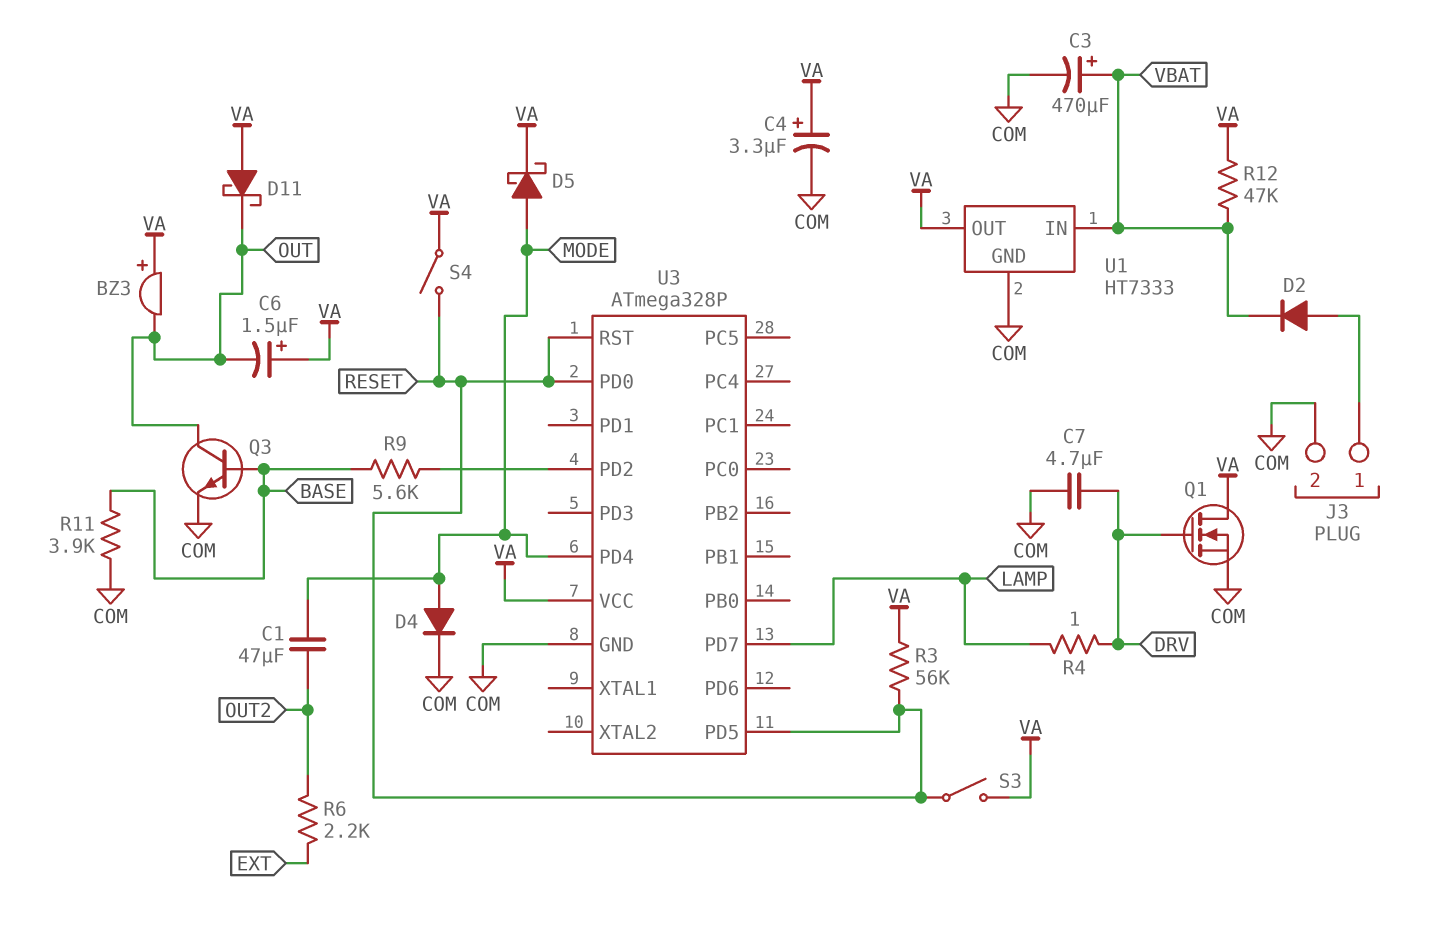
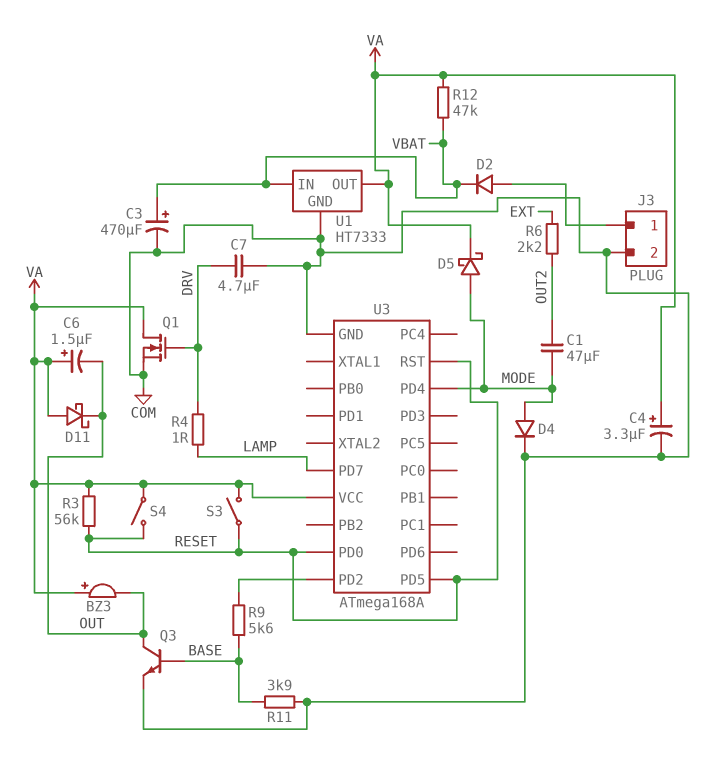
U3: ATmega328P -> ATmega168A

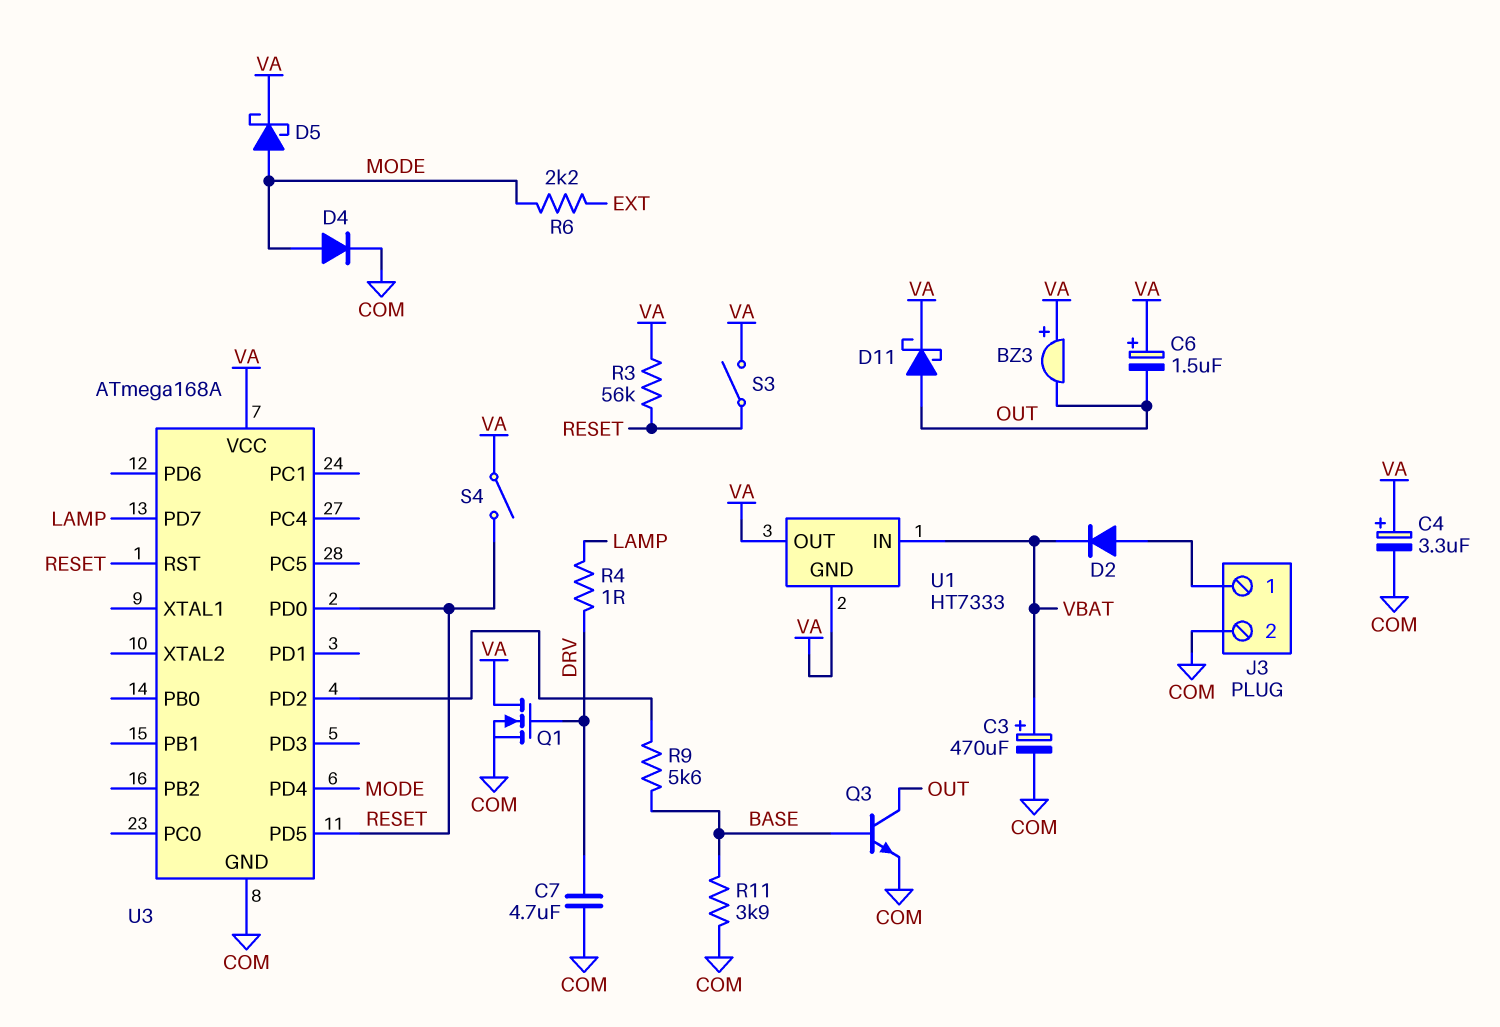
C1: 47uF (MODE, OUT2) -> none
D11: schottky (A VA, K OUT) -> schottky (A OUT, K VA)
R6: 2.2k (EXT, OUT2) -> 2.2k (EXT, MODE)
R12: 47k (VA, VBAT) -> none
U1 pin GND: COM -> VA

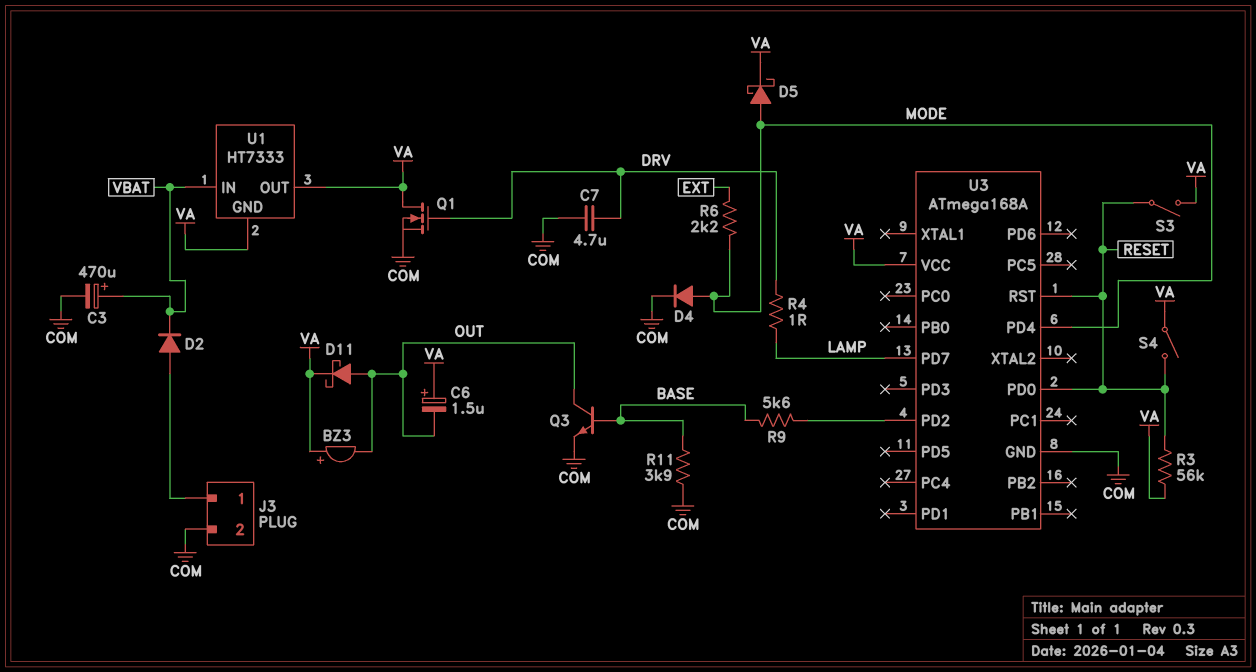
C4: 3.3uF (plus VA, minus COM) -> none
U3 pin PD5: RESET -> none

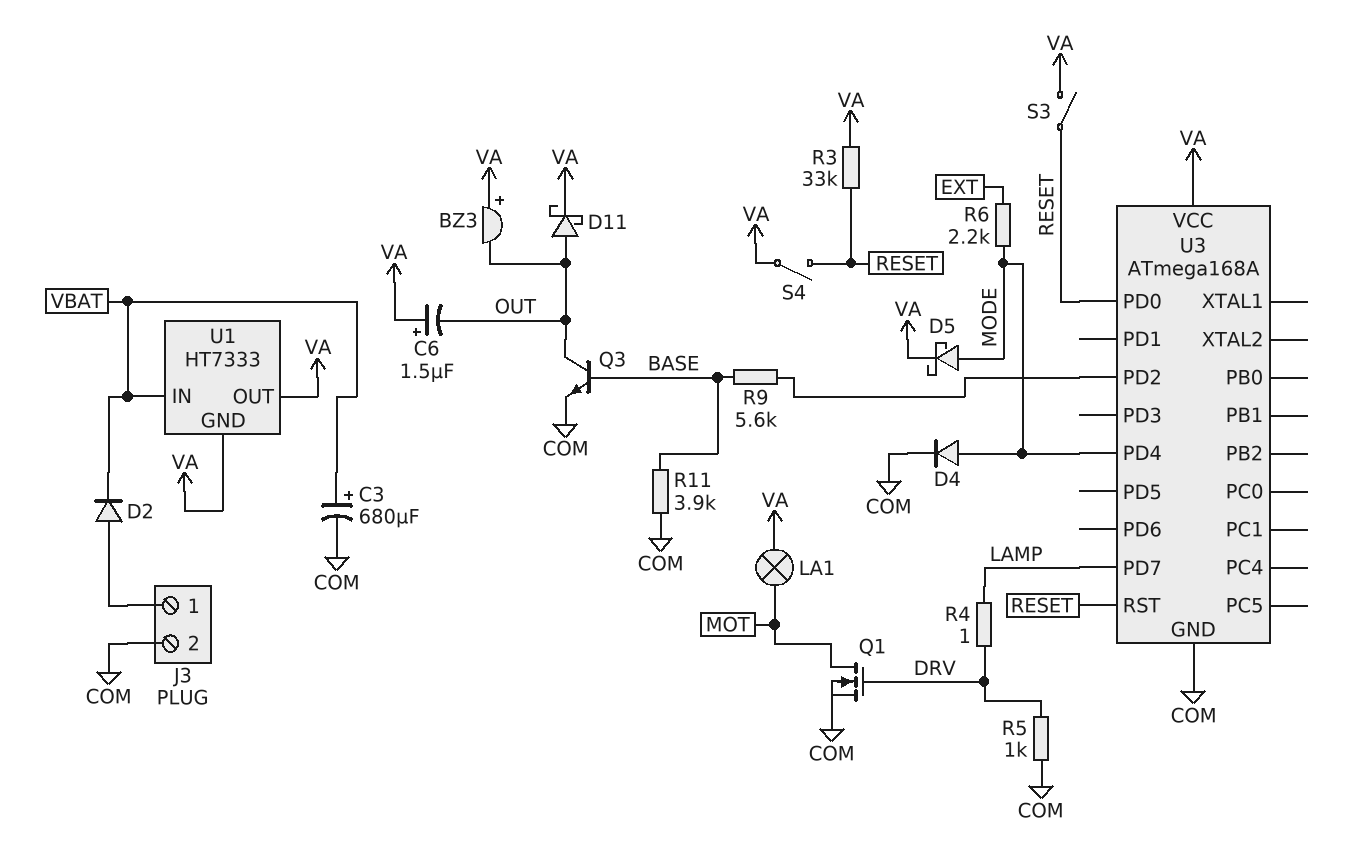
C3: 470uF (plus VBAT, minus COM) -> 680uF (plus VBAT, minus COM)
C7: 4.7uF (COM, DRV) -> none
LA1: none -> lamp (MOT, VA)
Q1: NMOS (G DRV, D VA, S COM) -> NMOS (G DRV, D MOT, S COM)
R3: 56k (RESET, VA) -> 33k (RESET, VA)
R5: none -> 1k (COM, DRV)

